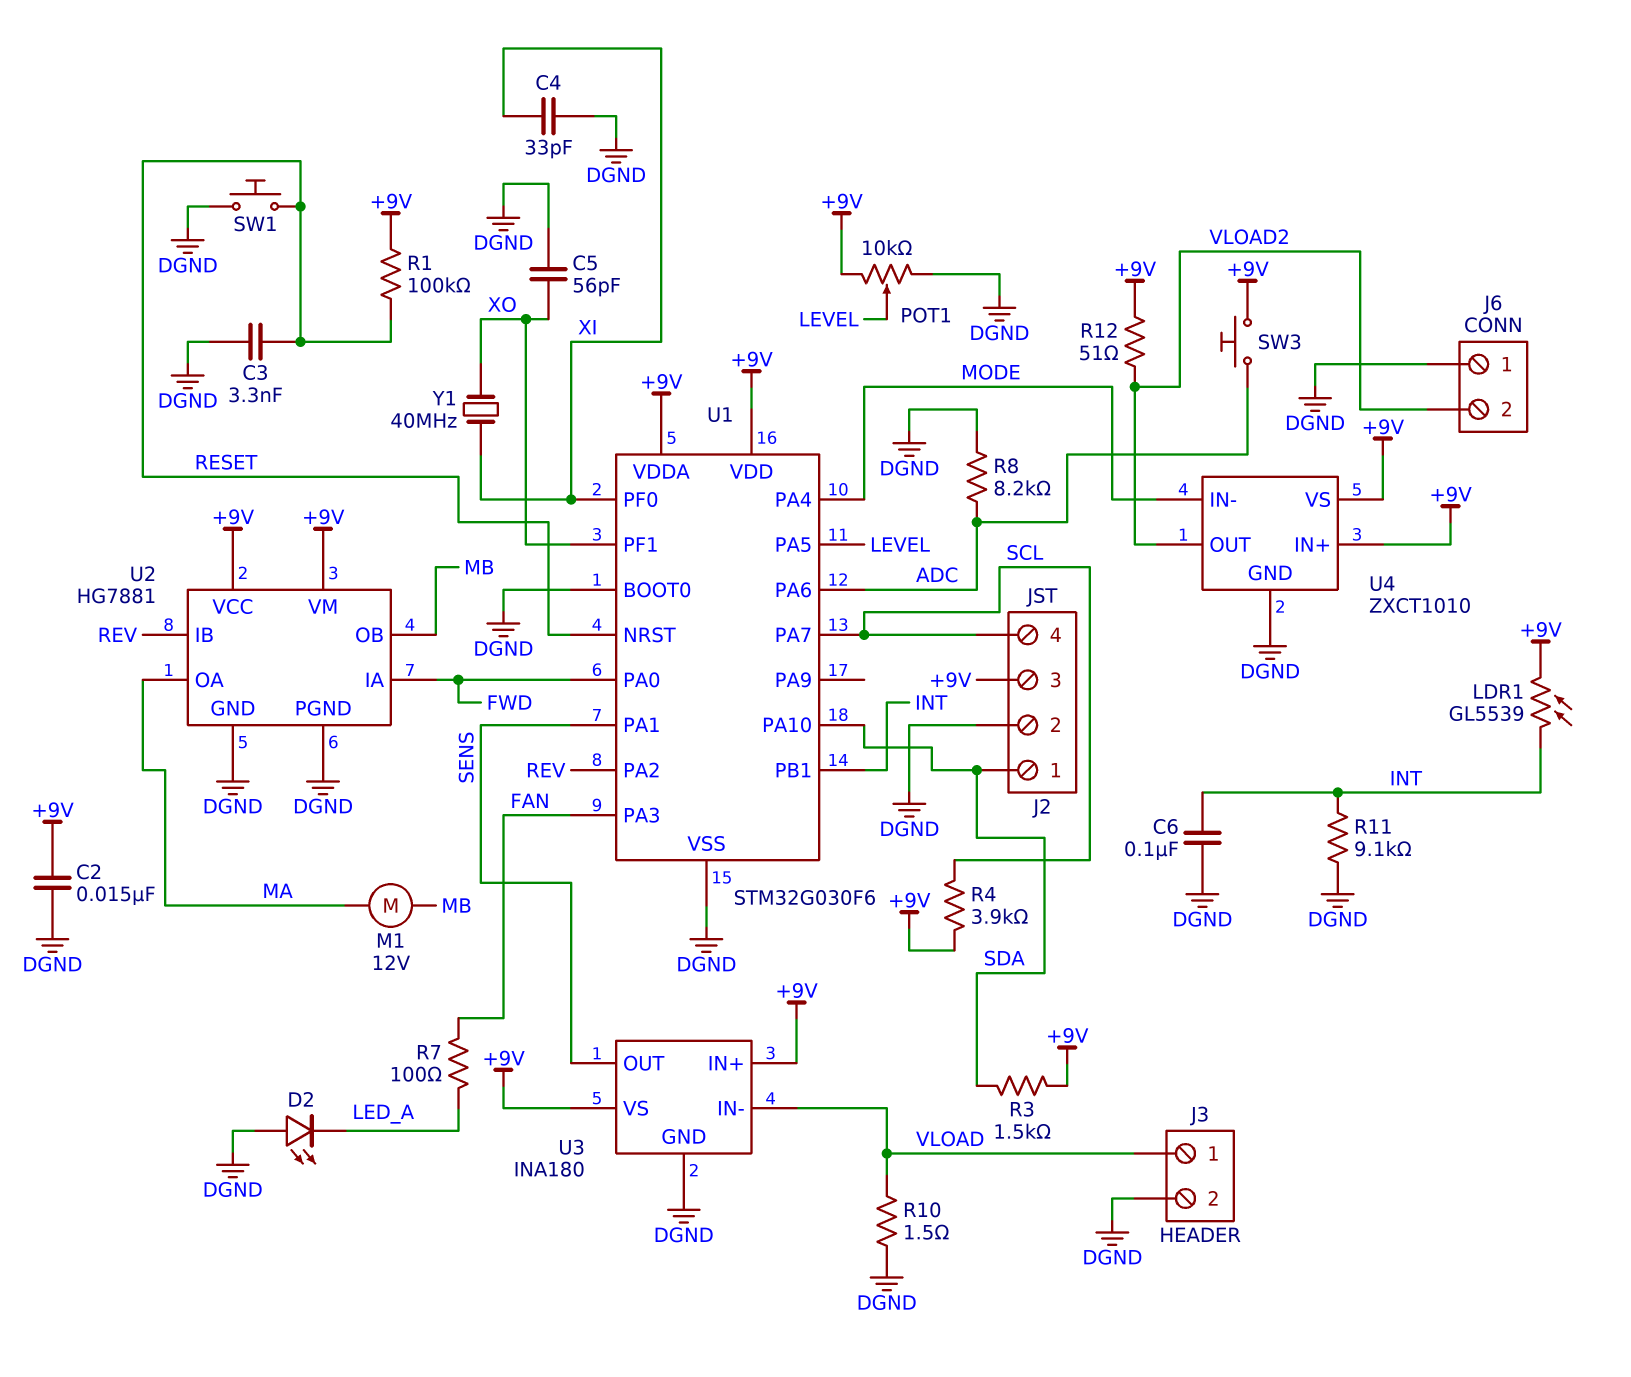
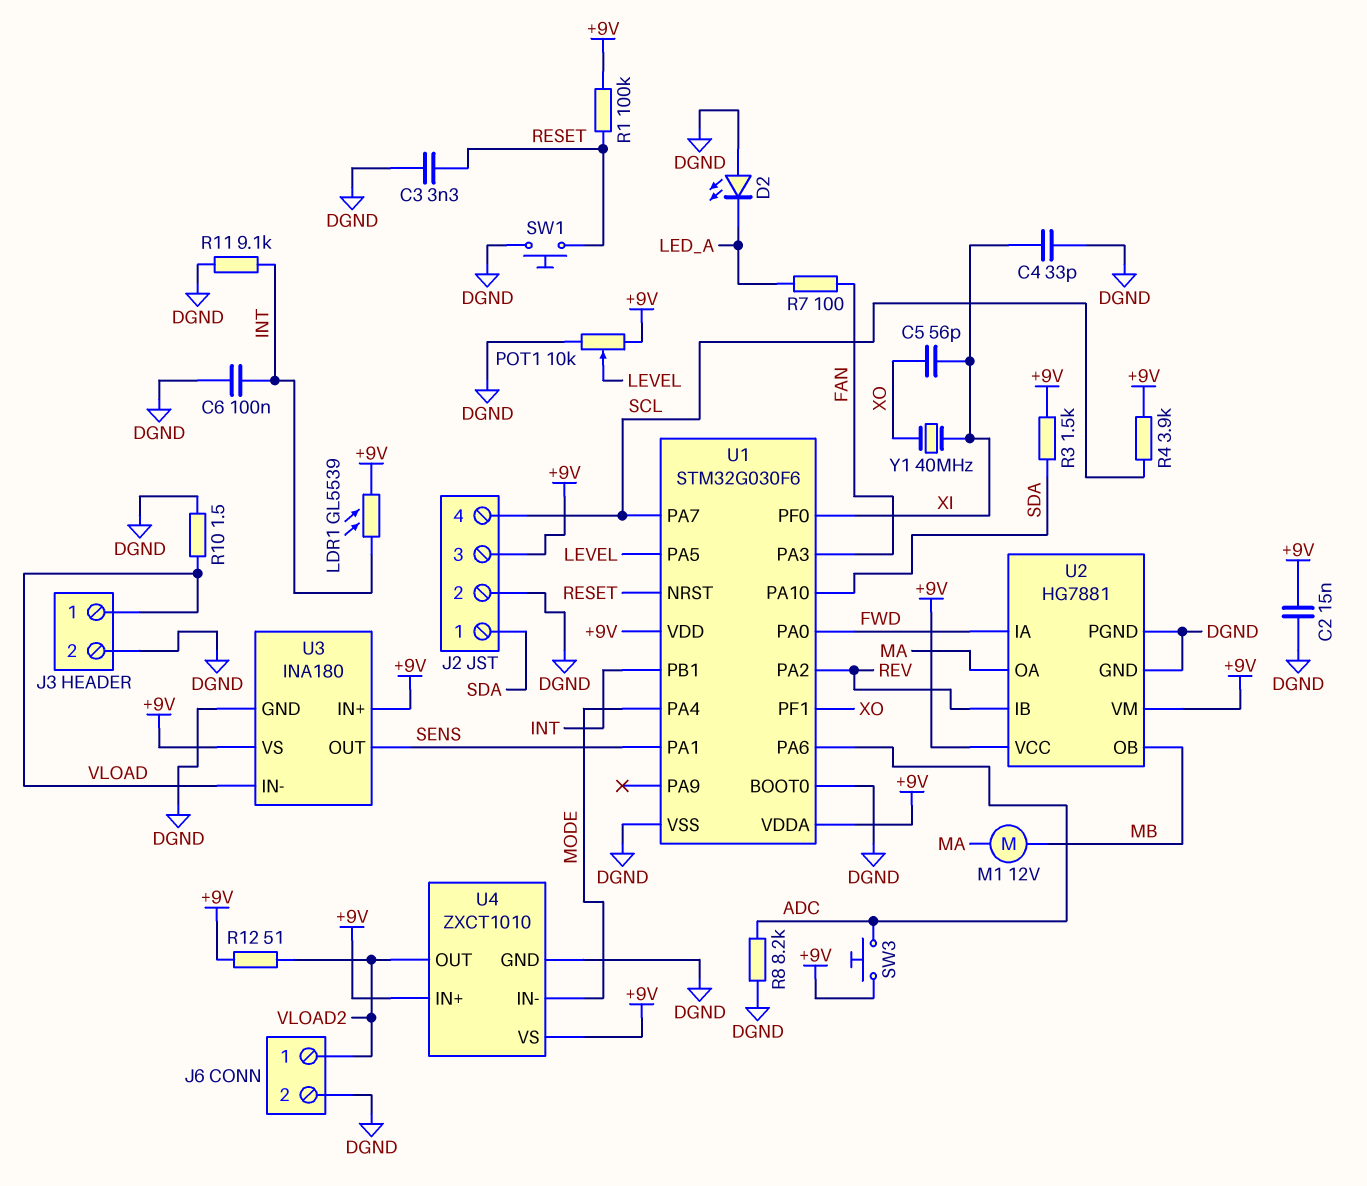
C5: 56pF (DGND, XO) -> 56pF (XI, XO)
J6 pin 1: DGND -> VLOAD2
J6 pin 2: VLOAD2 -> DGND

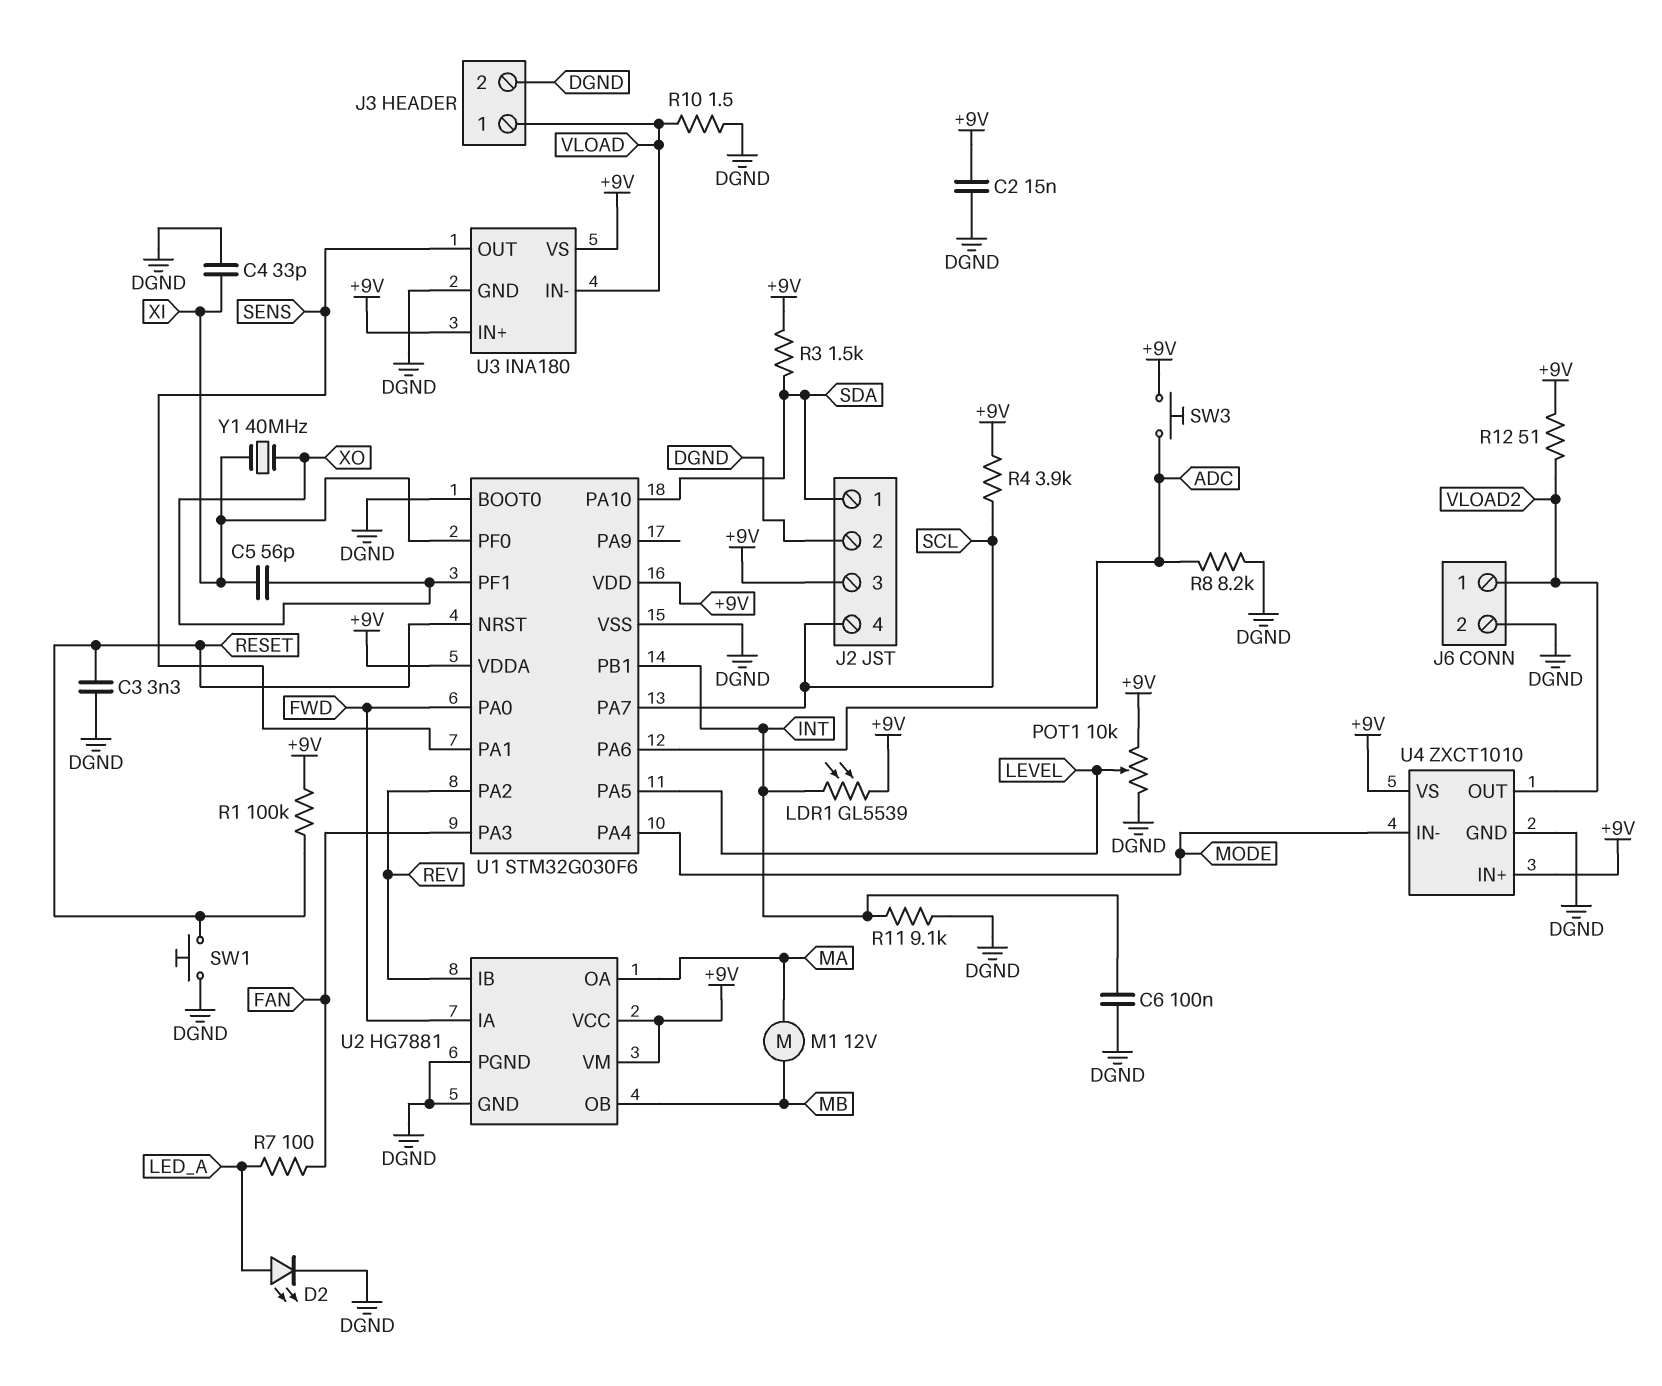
D2: LED (A DGND, K LED_A) -> LED (A LED_A, K DGND)

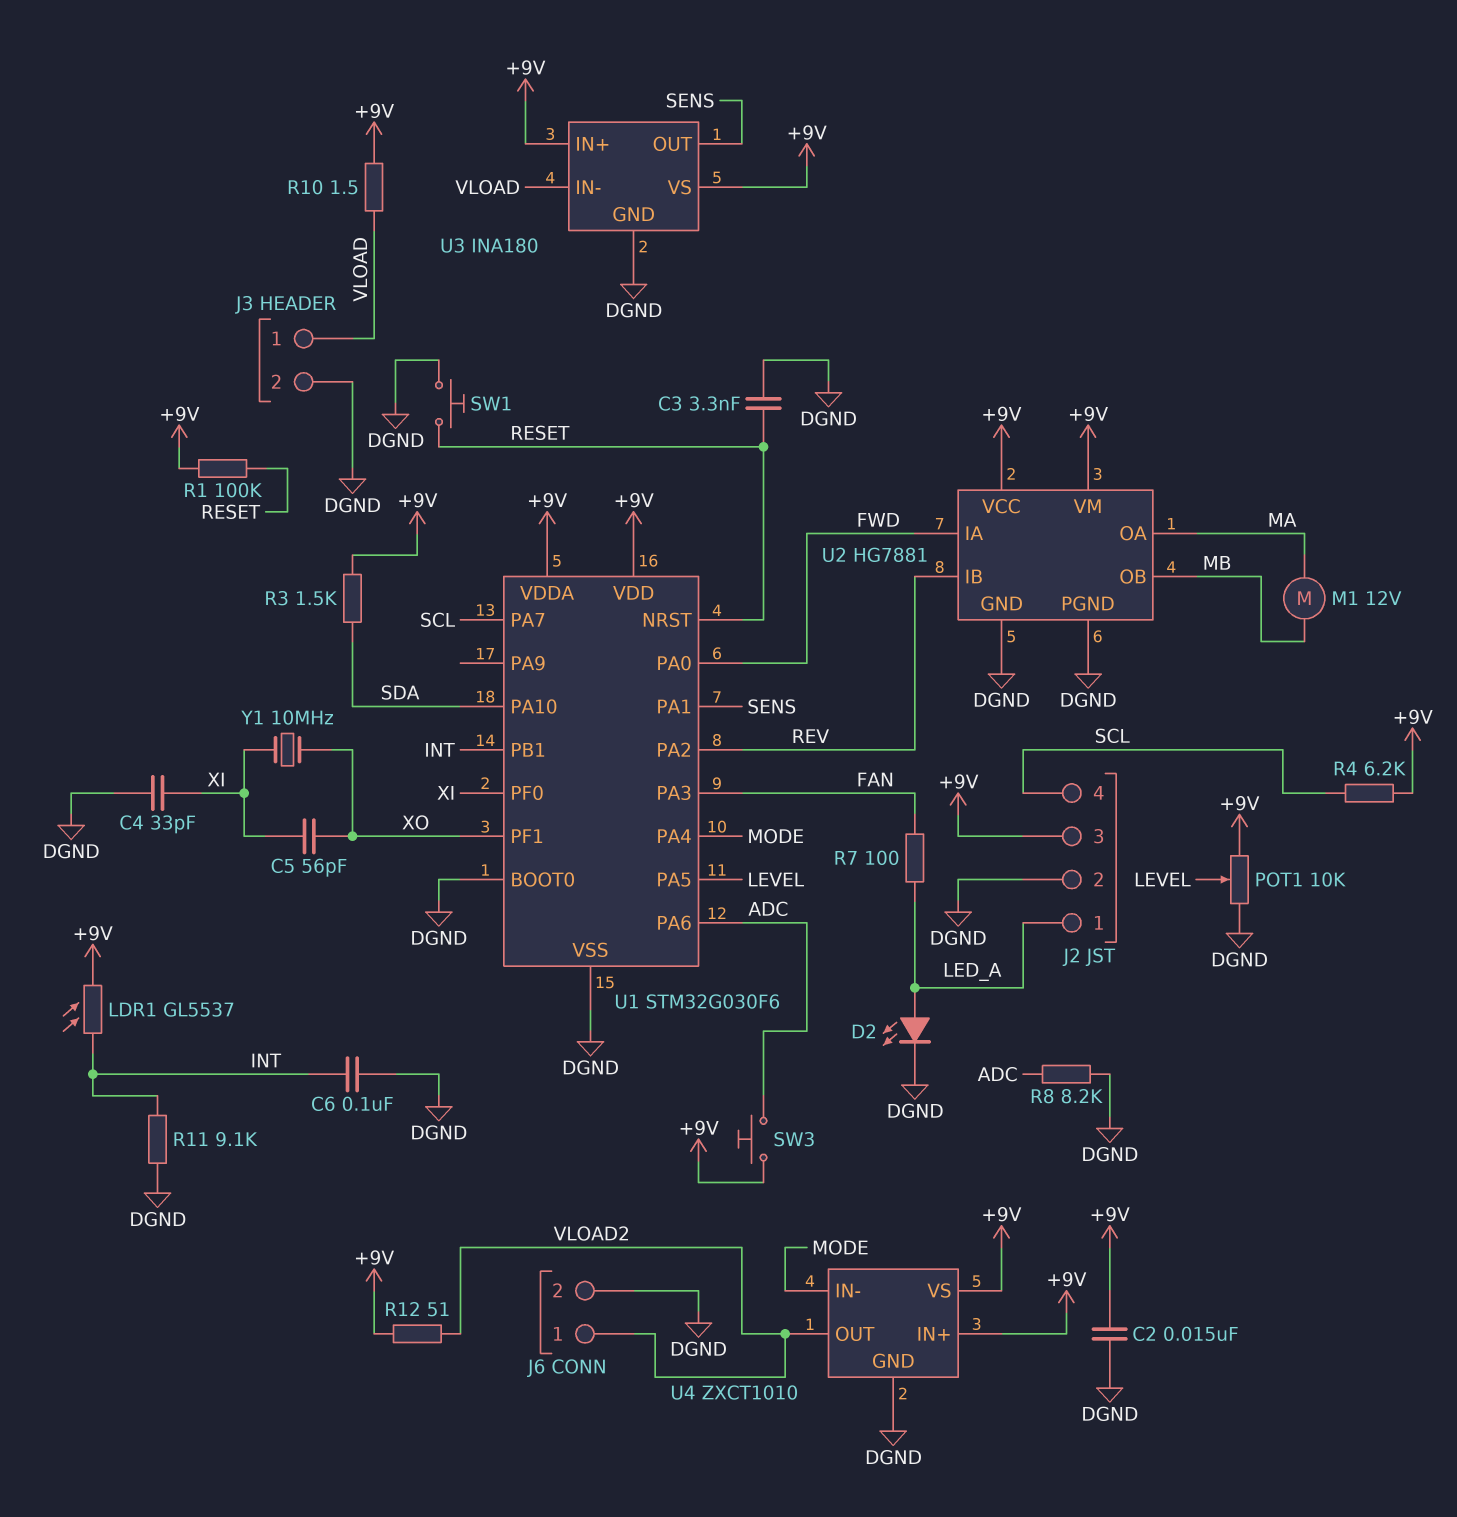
J2 pin 1: SDA -> LED_A
LDR1: GL5539 (+9V, INT) -> GL5537 (+9V, INT)
R4: 3.9k (+9V, SCL) -> 6.2k (+9V, SCL)
R10: 1.5 (DGND, VLOAD) -> 1.5 (+9V, VLOAD)
Y1: 40MHz (XI, XO) -> 10MHz (XI, XO)

